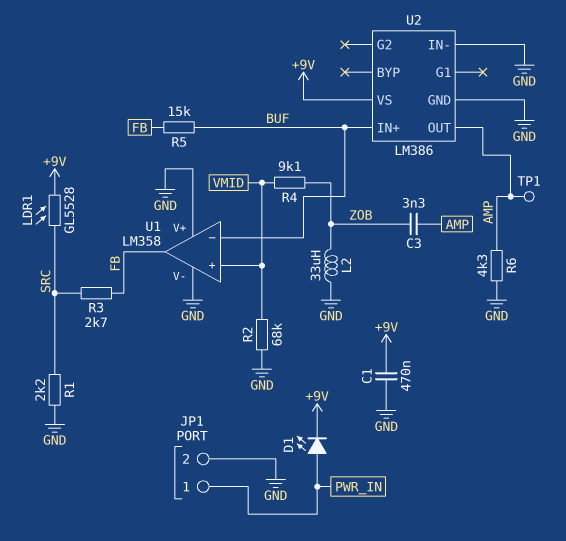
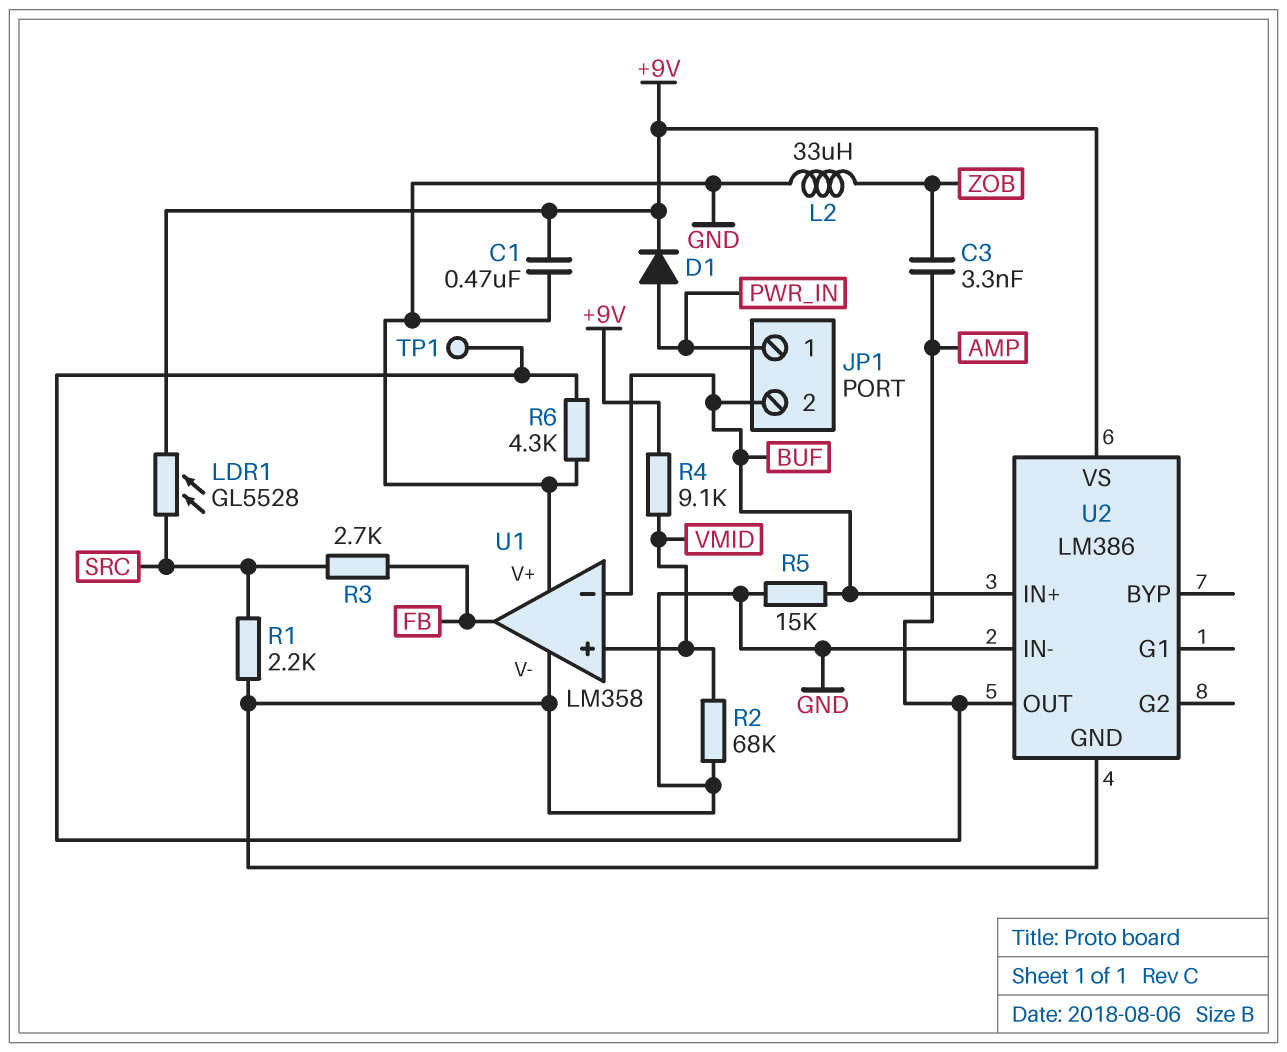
D1: LED (A PWR_IN, K +9V) -> diode (A PWR_IN, K +9V)
JP1 pin 2: GND -> BUF
R4: 9.1k (VMID, ZOB) -> 9.1k (+9V, VMID)
R5: 15k (BUF, FB) -> 15k (BUF, GND)

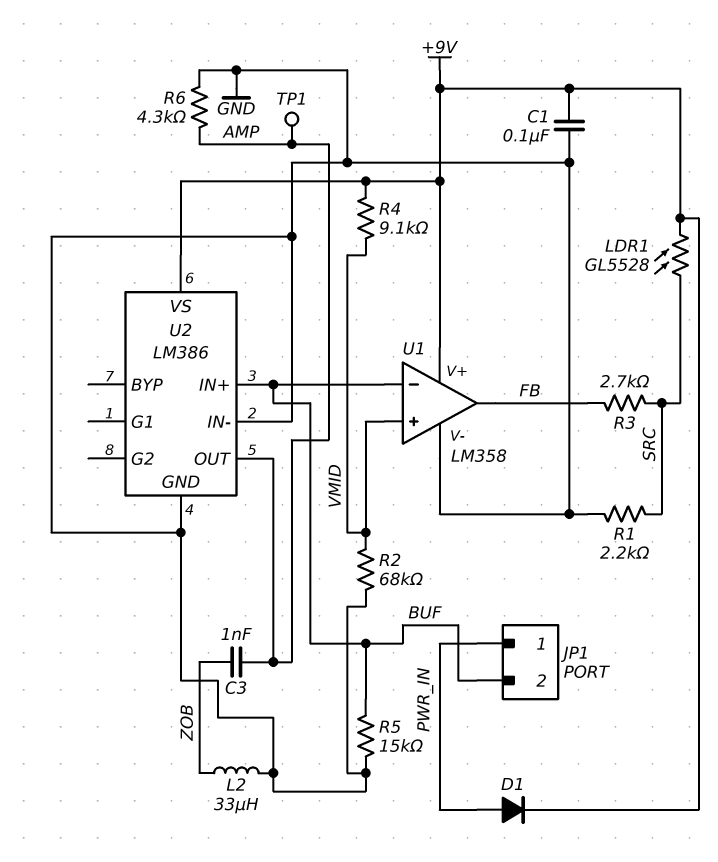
C1: 470nF (+9V, GND) -> 100nF (+9V, GND)
C3: 3.3nF (AMP, ZOB) -> 1nF (AMP, ZOB)
U1 pin V+: GND -> +9V

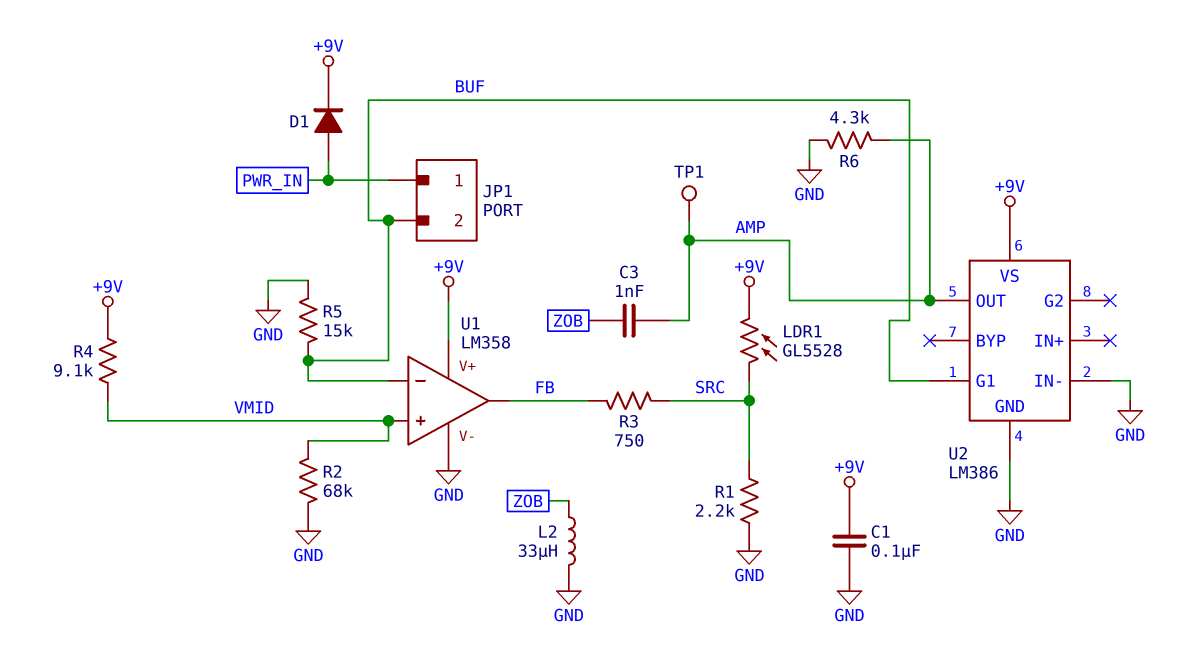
R3: 2.7k (FB, SRC) -> 750 (FB, SRC)
U2 pin G1: none -> BUF
U2 pin IN+: BUF -> none

